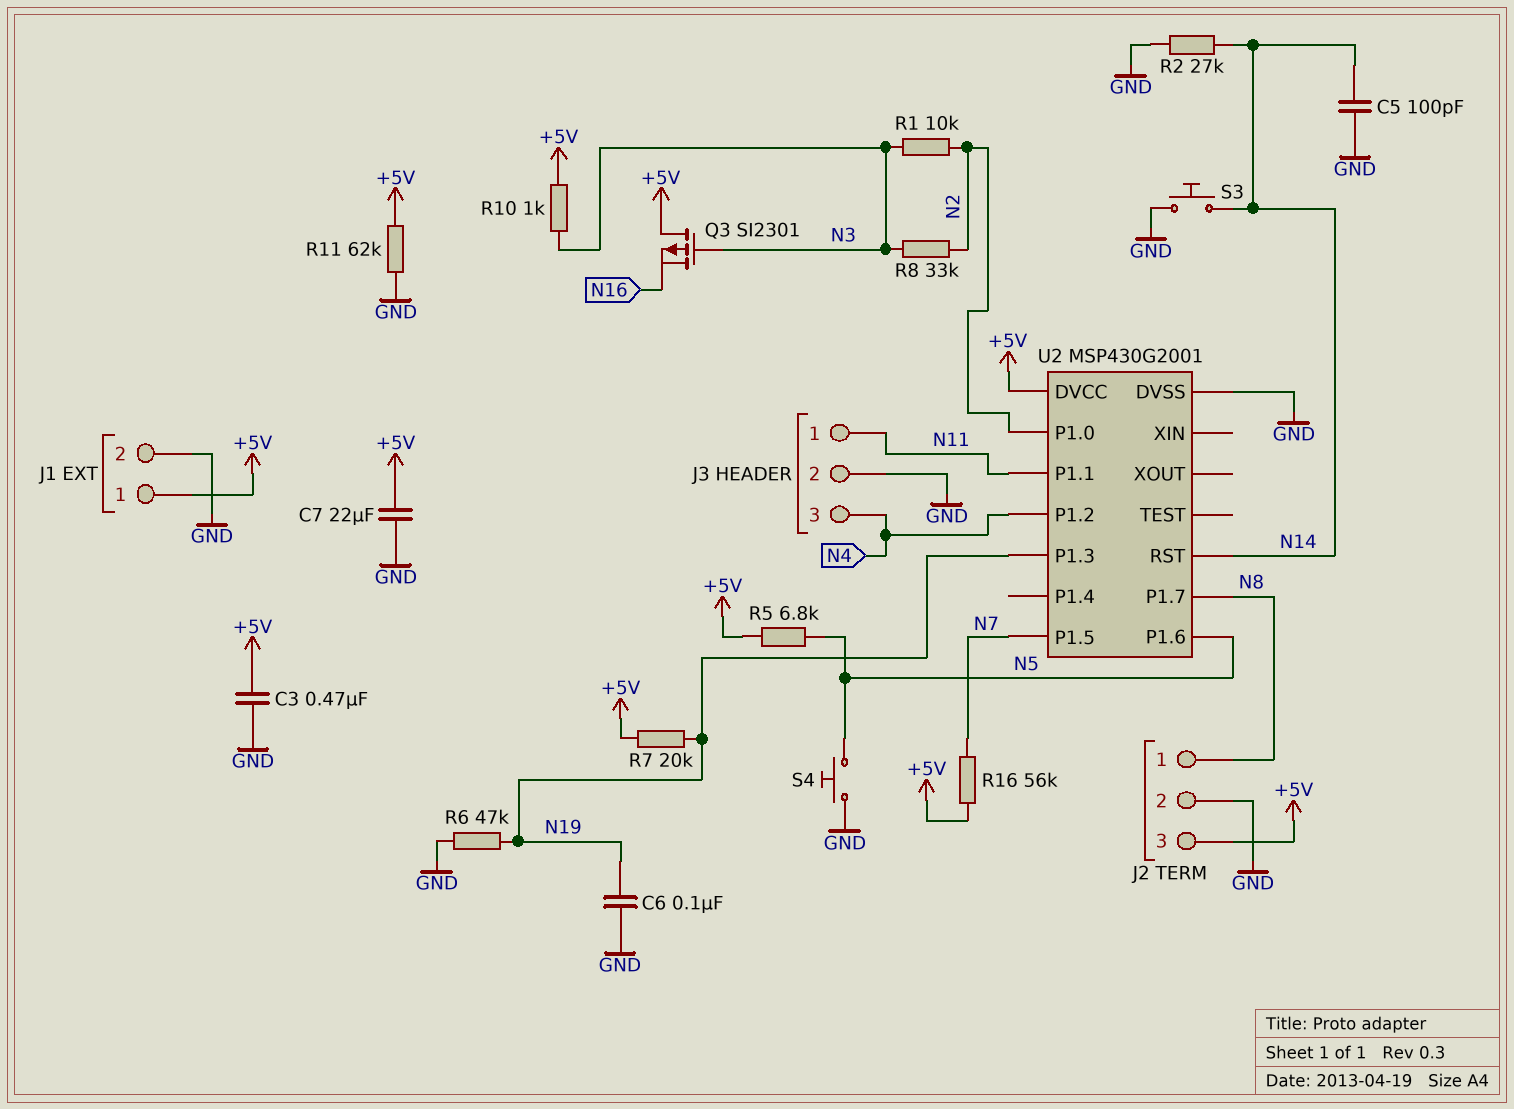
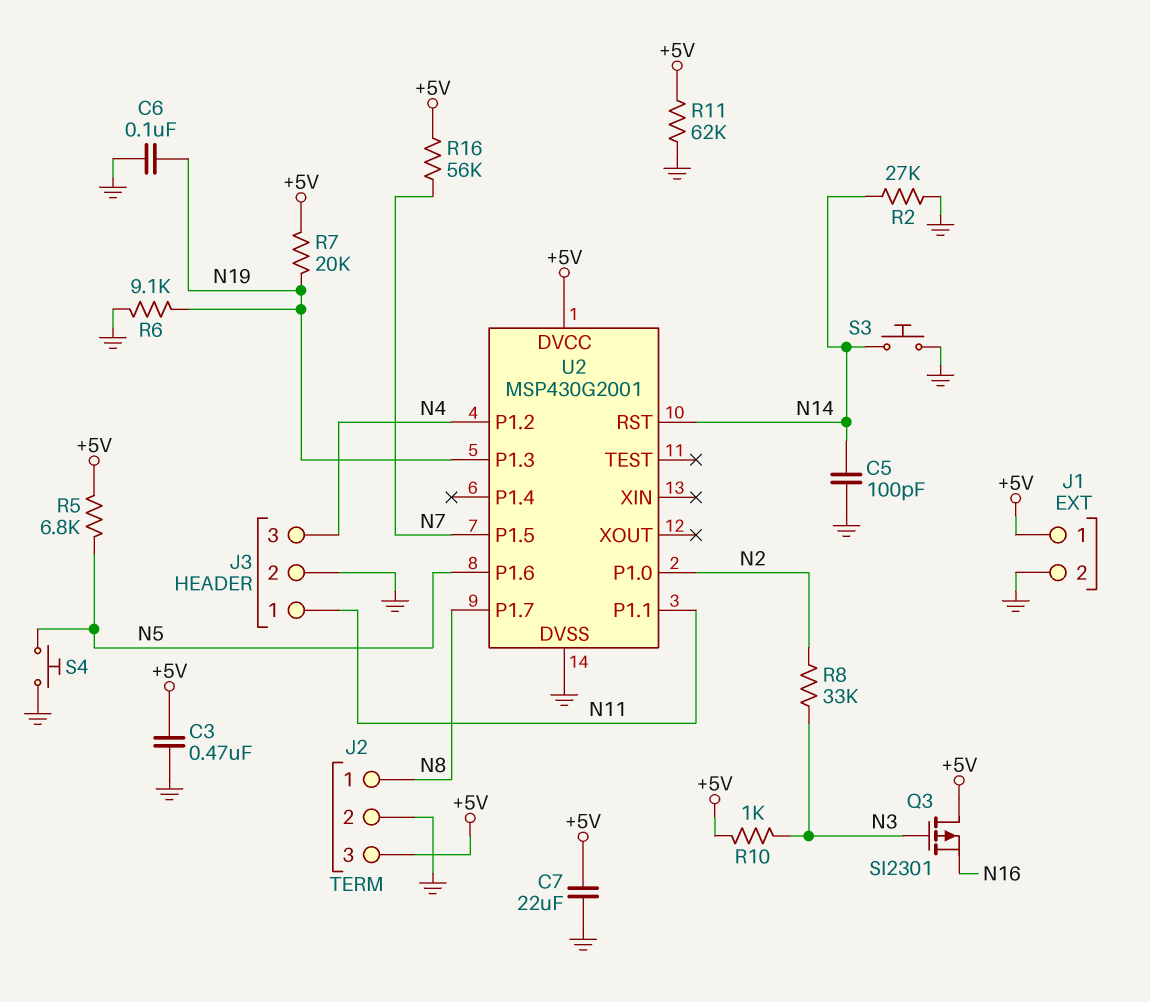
R1: 10k (N2, N3) -> none
R6: 47k (GND, N19) -> 9.1k (GND, N19)

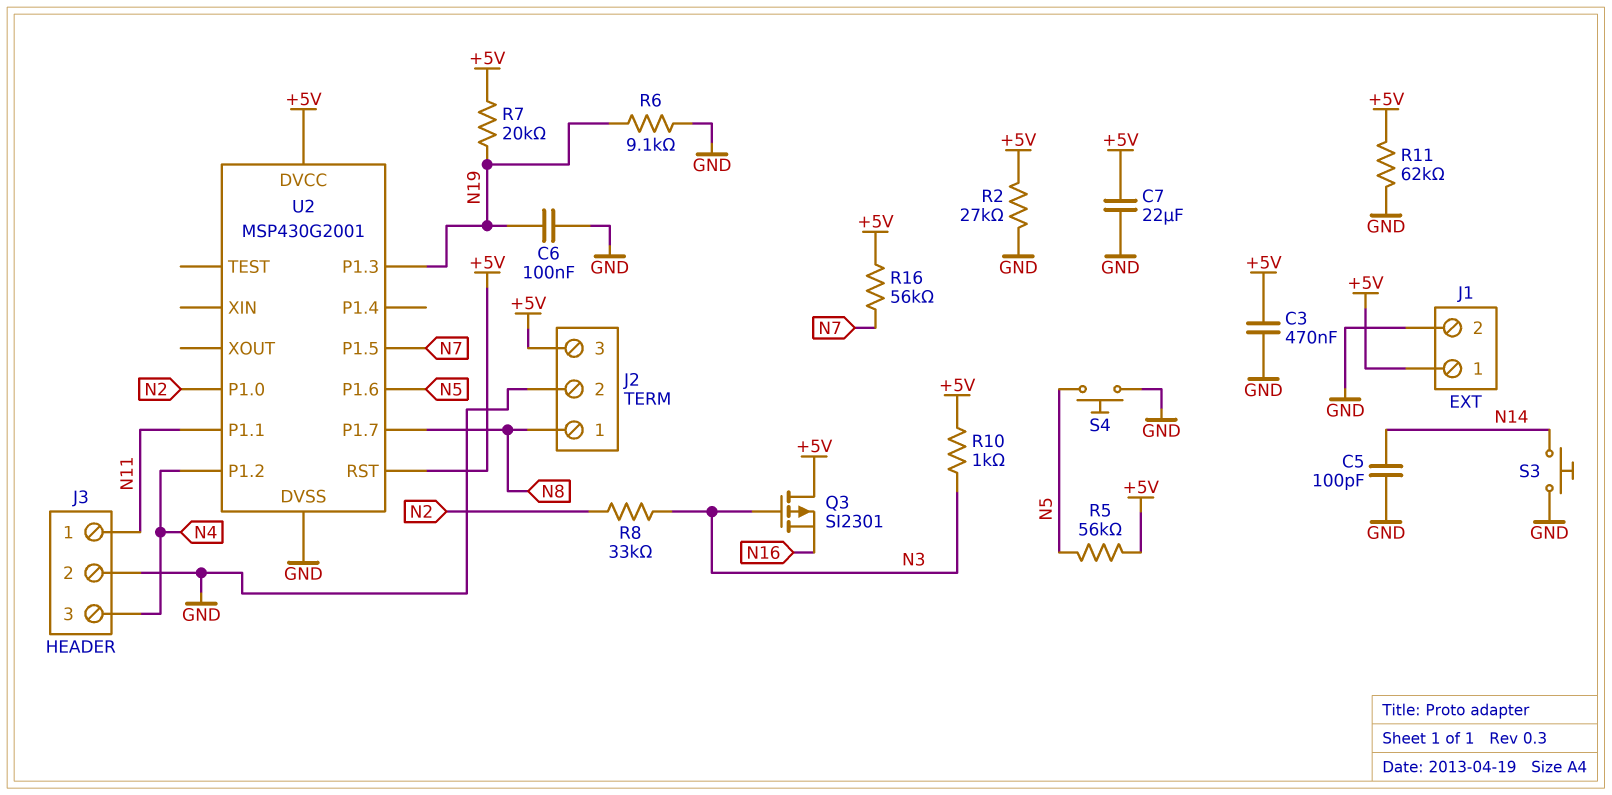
R2: 27k (GND, N14) -> 27k (+5V, GND)
R5: 6.8k (+5V, N5) -> 56k (+5V, N5)
U2 pin RST: N14 -> +5V

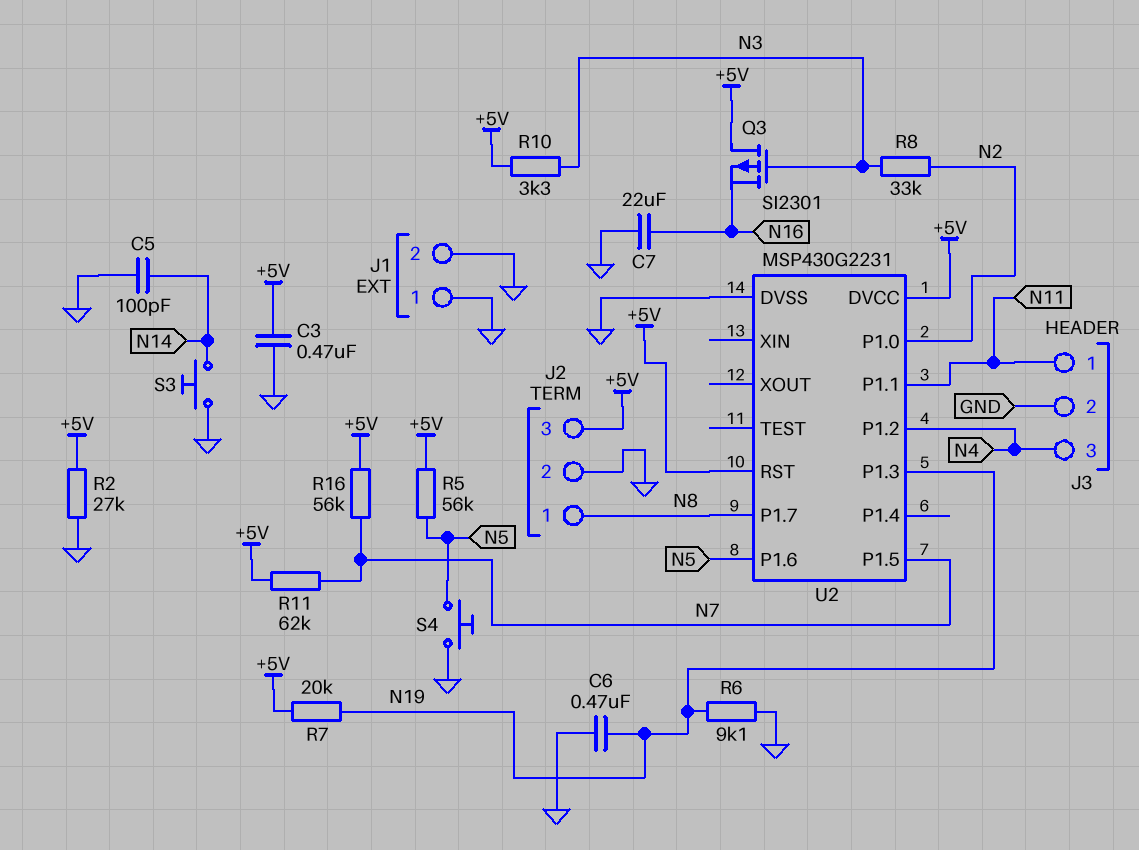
C6: 100nF (GND, N19) -> 470nF (GND, N19)
C7: 22uF (+5V, GND) -> 22uF (GND, N16)
J1 pin 1: +5V -> GND
R10: 1k (+5V, N3) -> 3.3k (+5V, N3)
R11: 62k (+5V, GND) -> 62k (+5V, N7)
U2: MSP430G2001 -> MSP430G2231

